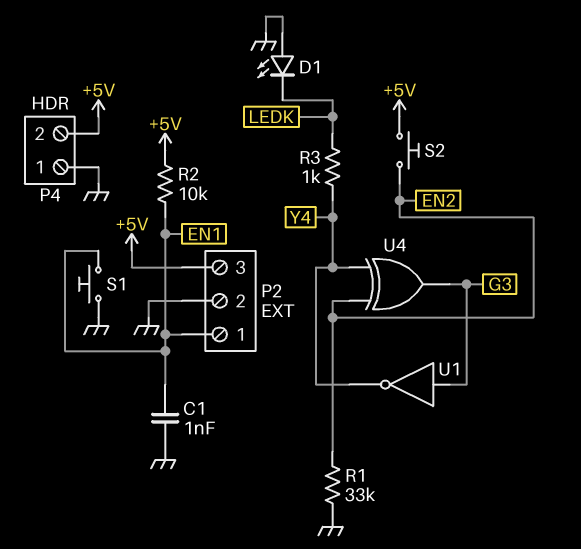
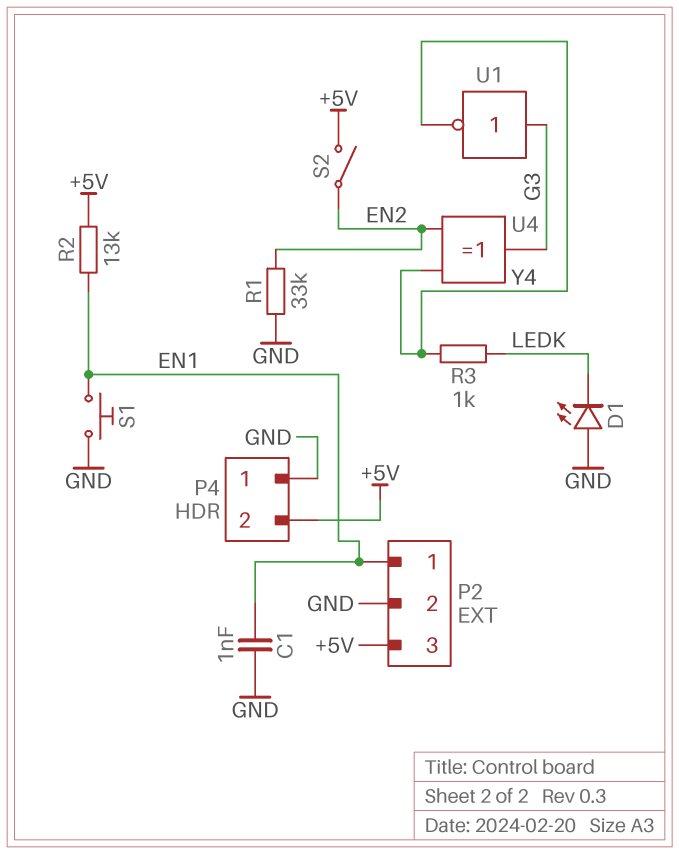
R2: 10k (+5V, EN1) -> 13k (+5V, EN1)
S2: button (+5V, EN2) -> switch (+5V, EN2)

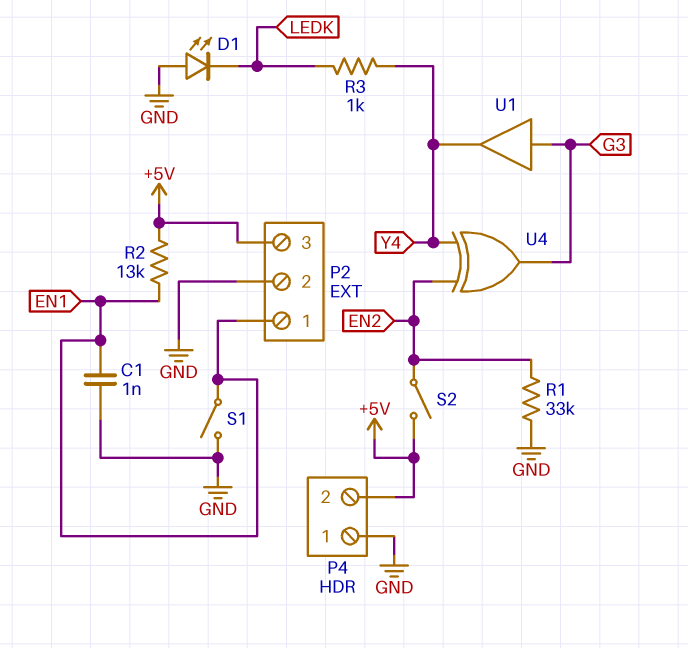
S1: button (EN1, GND) -> switch (EN1, GND)
U1: NOT (in G3, out Y4) -> buffer (in G3, out Y4)

